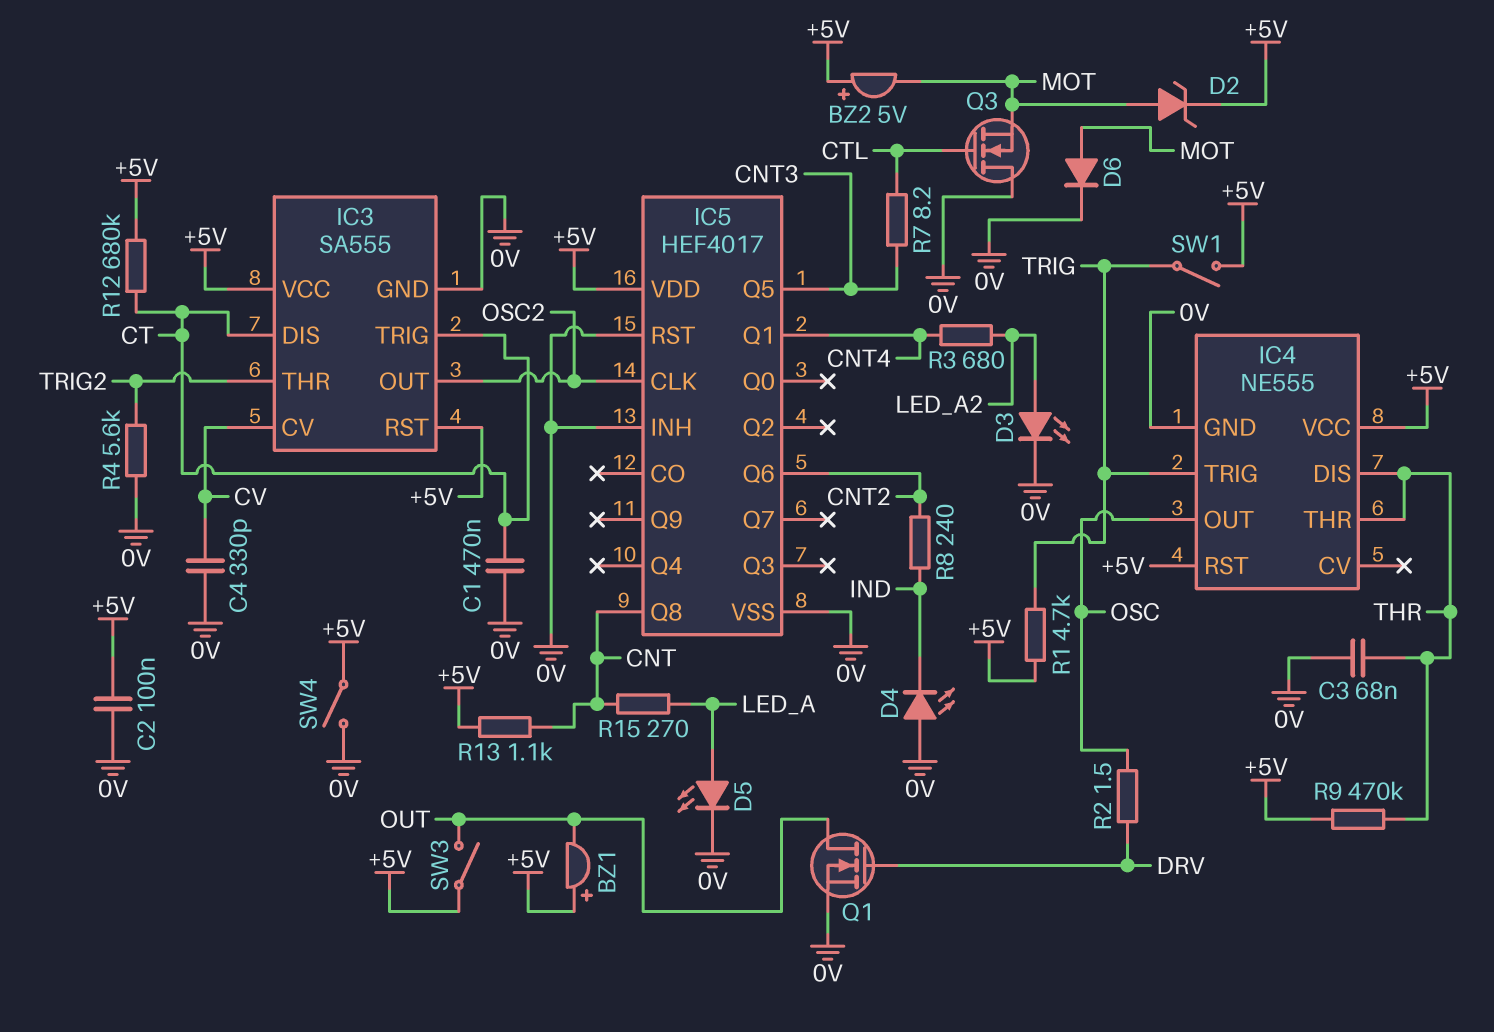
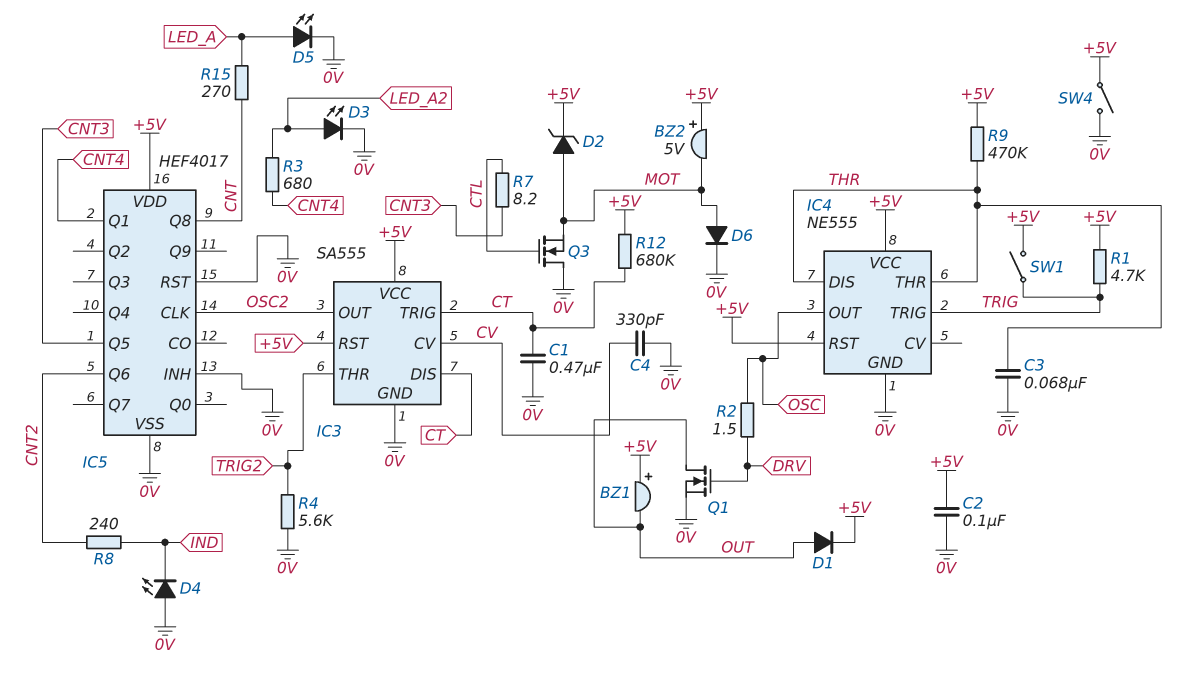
D1: none -> diode (A OUT, K +5V)
R13: 1.1k (+5V, CNT) -> none
SW3: switch (+5V, OUT) -> none

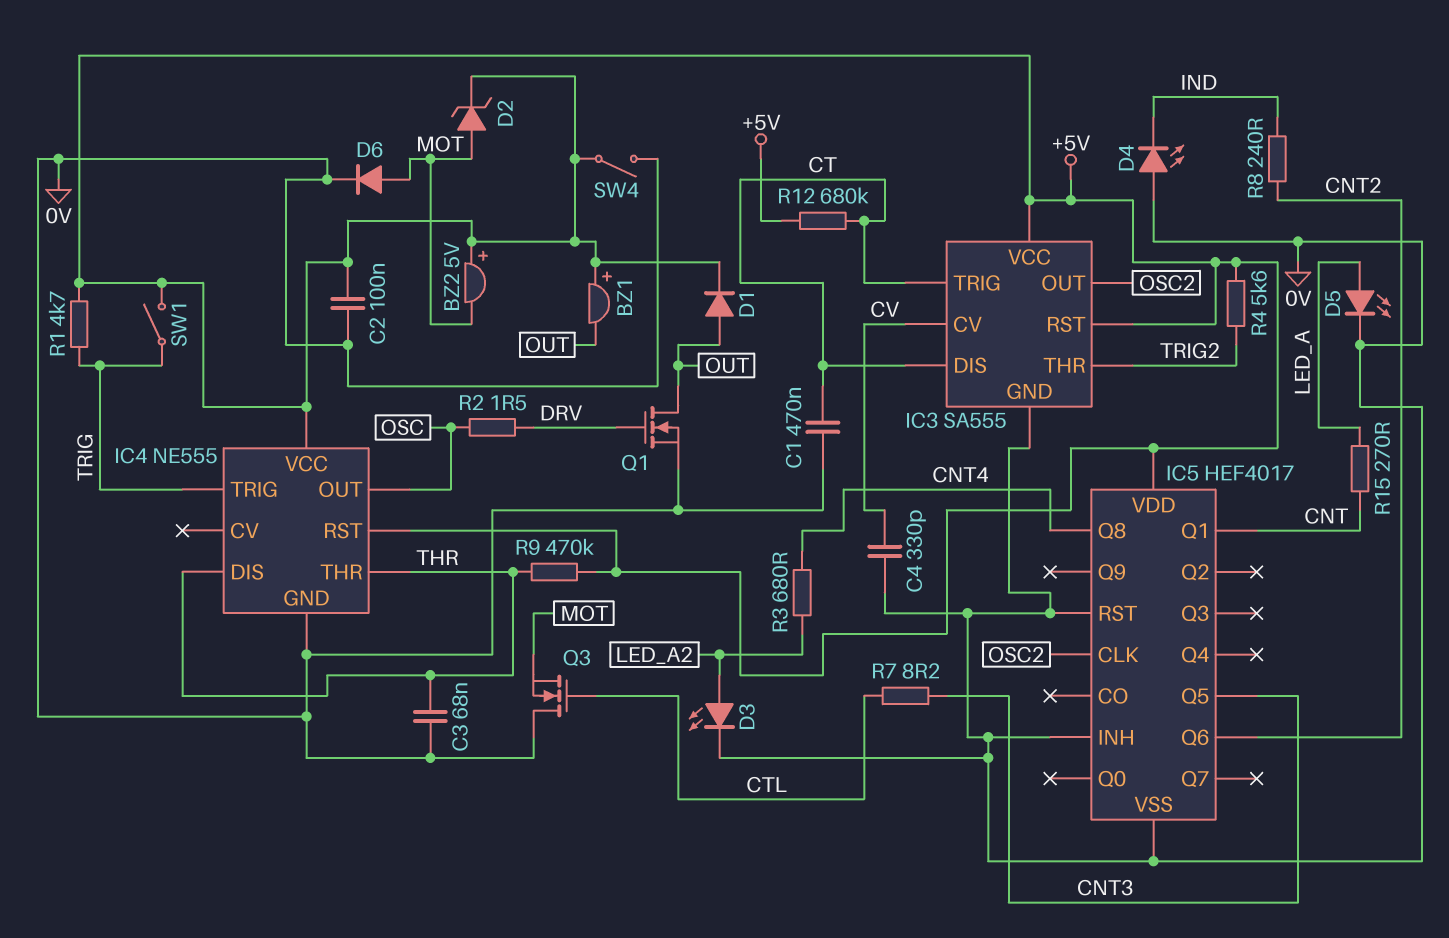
IC5 pin Q1: CNT4 -> CNT
IC5 pin Q8: CNT -> CNT4
R4: 5.6k (0V, TRIG2) -> 5.6k (+5V, TRIG2)

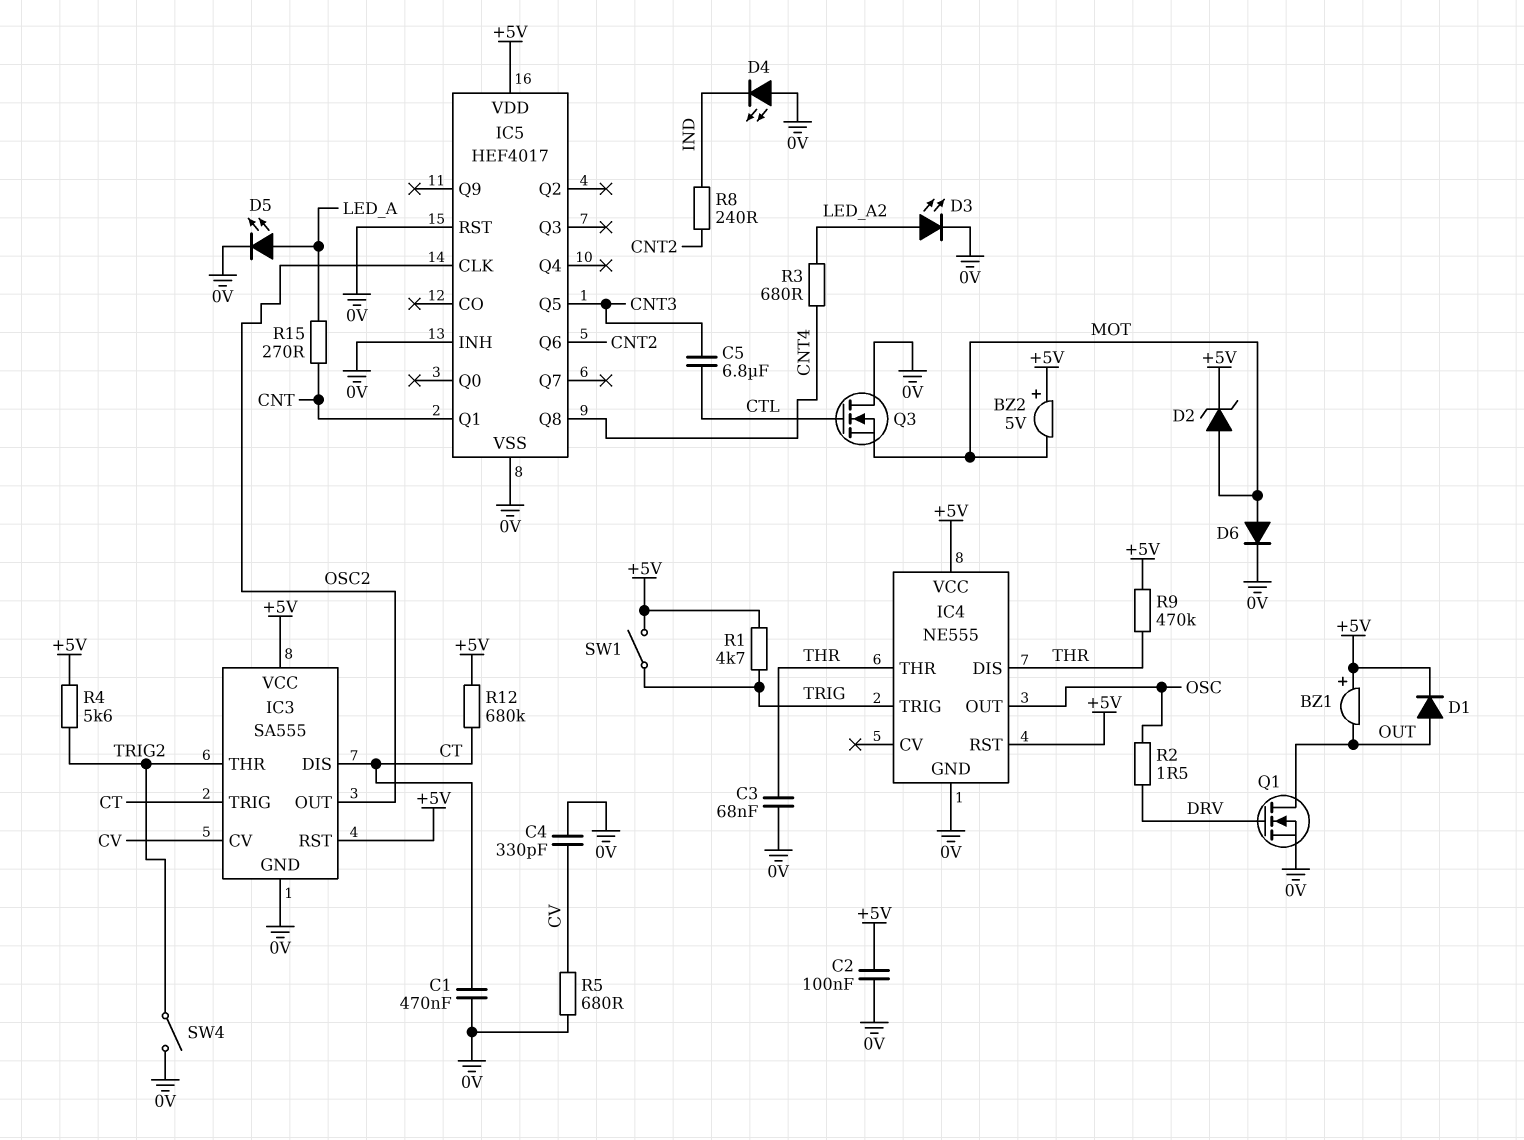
C5: none -> 6.8uF (CNT3, CTL)
R5: none -> 680 (0V, CV)
R7: 8.2 (CNT3, CTL) -> none
SW4: switch (+5V, 0V) -> switch (0V, TRIG2)

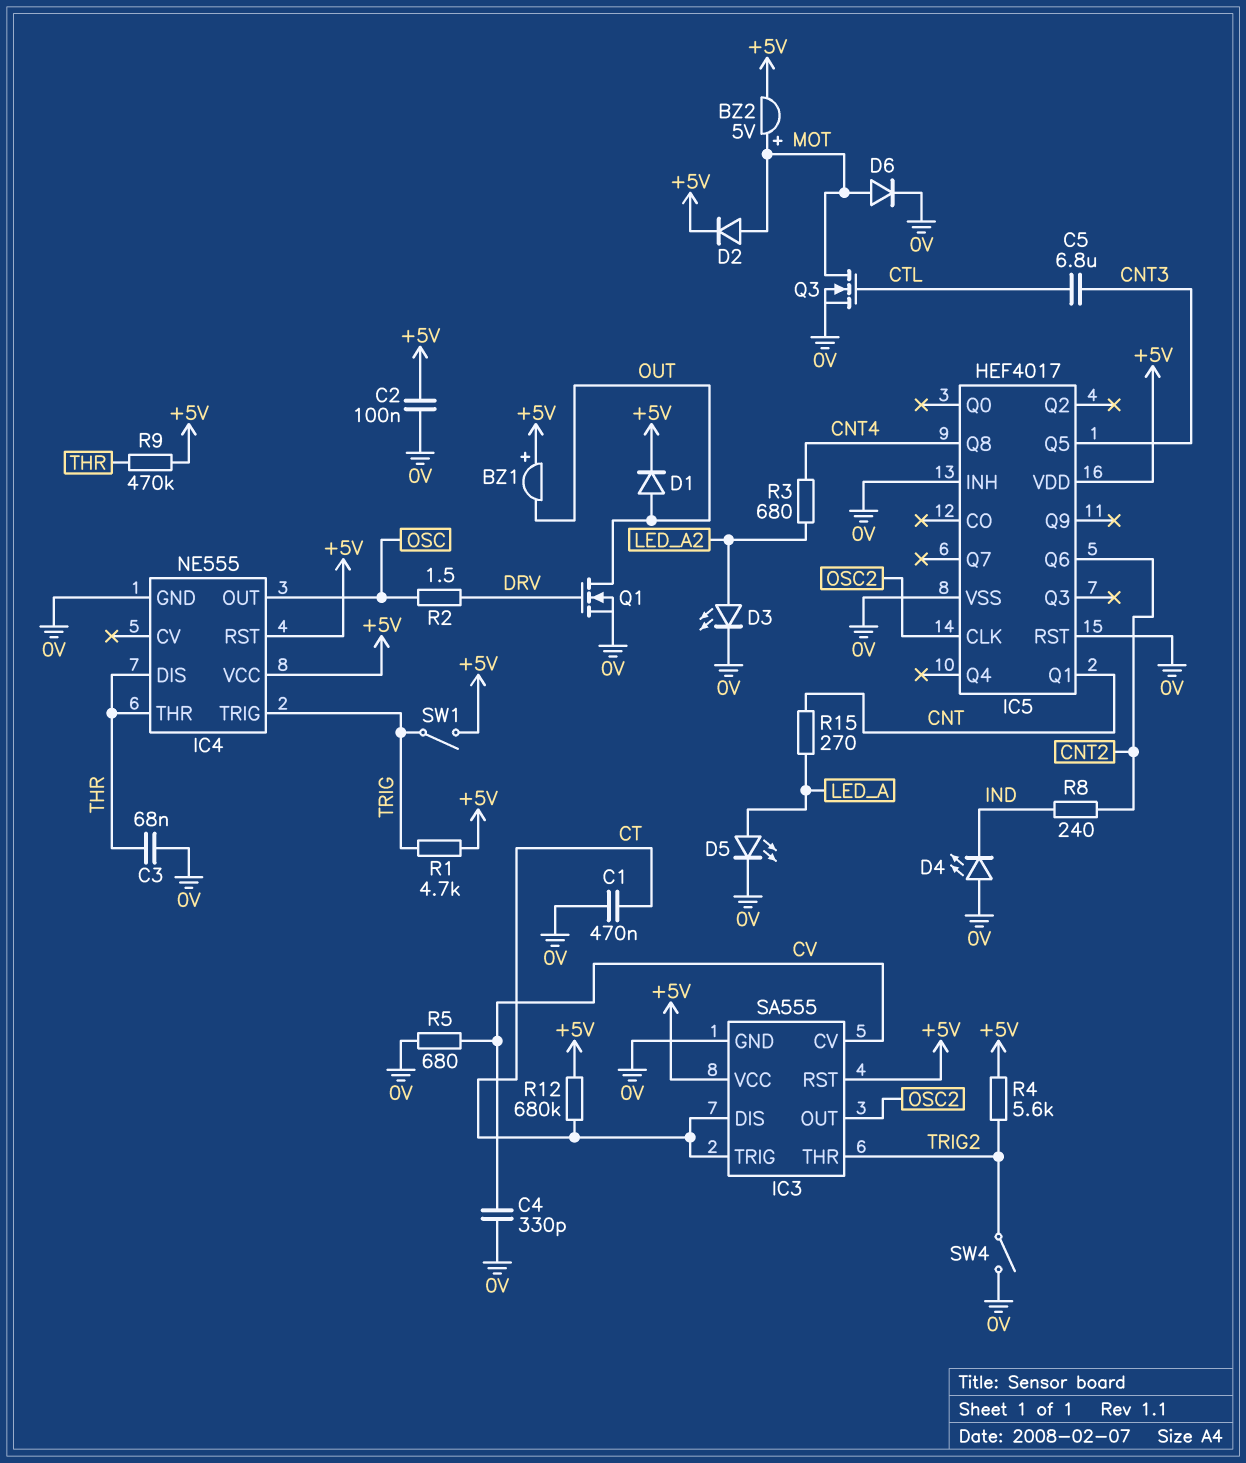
BZ2: buzzer 5V (plus +5V, minus MOT) -> buzzer 5V (plus MOT, minus +5V)
D2: zener (A MOT, K +5V) -> diode (A MOT, K +5V)
Q3: NMOS (G CTL, D 0V, S MOT) -> NMOS (G CTL, D MOT, S 0V)

